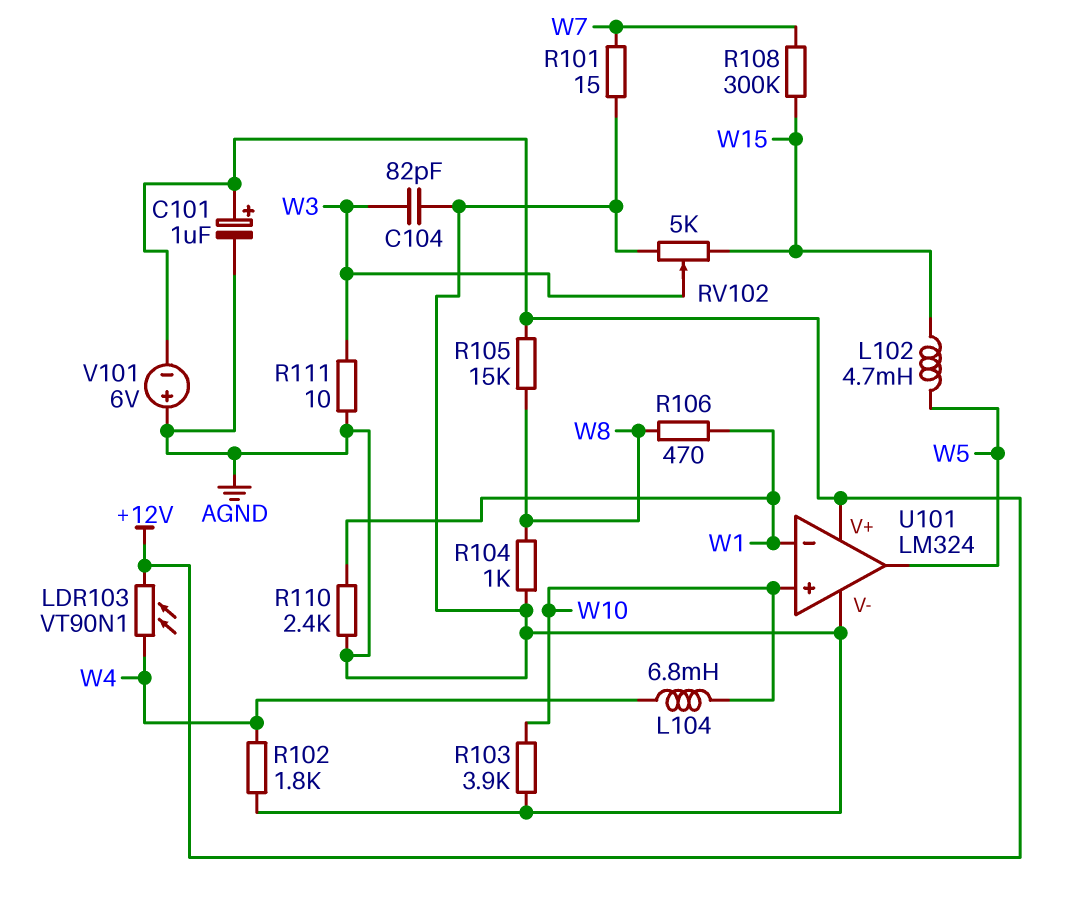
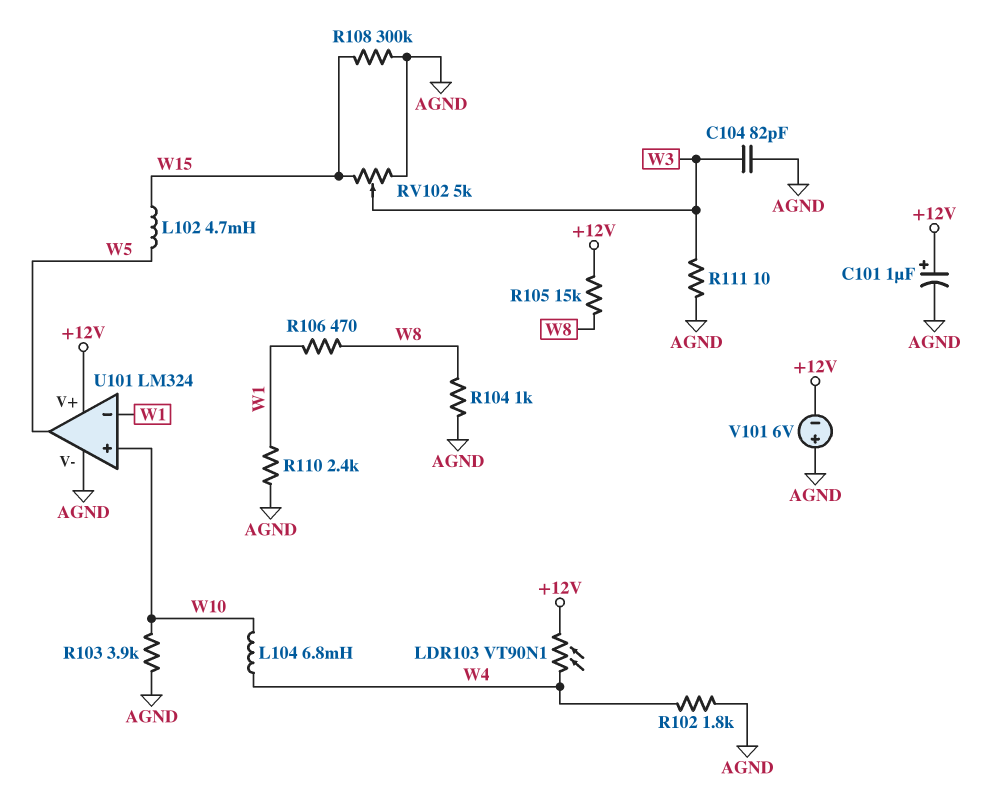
R101: 15 (AGND, W7) -> none
R108: 300k (W7, W15) -> 300k (AGND, W15)

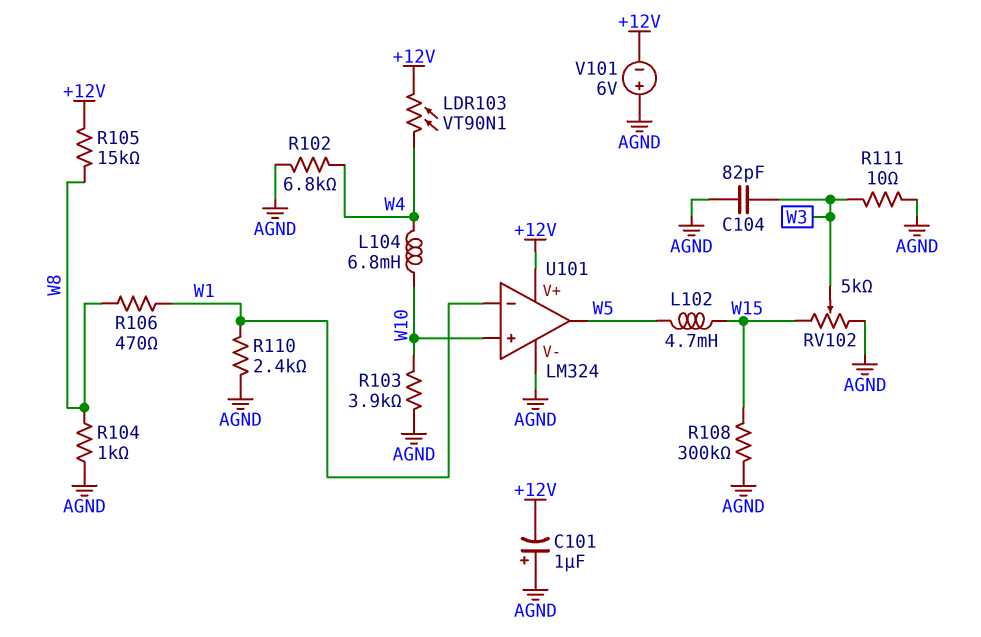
C101: 1uF (plus +12V, minus AGND) -> 1uF (plus AGND, minus +12V)
R102: 1.8k (AGND, W4) -> 6.8k (AGND, W4)

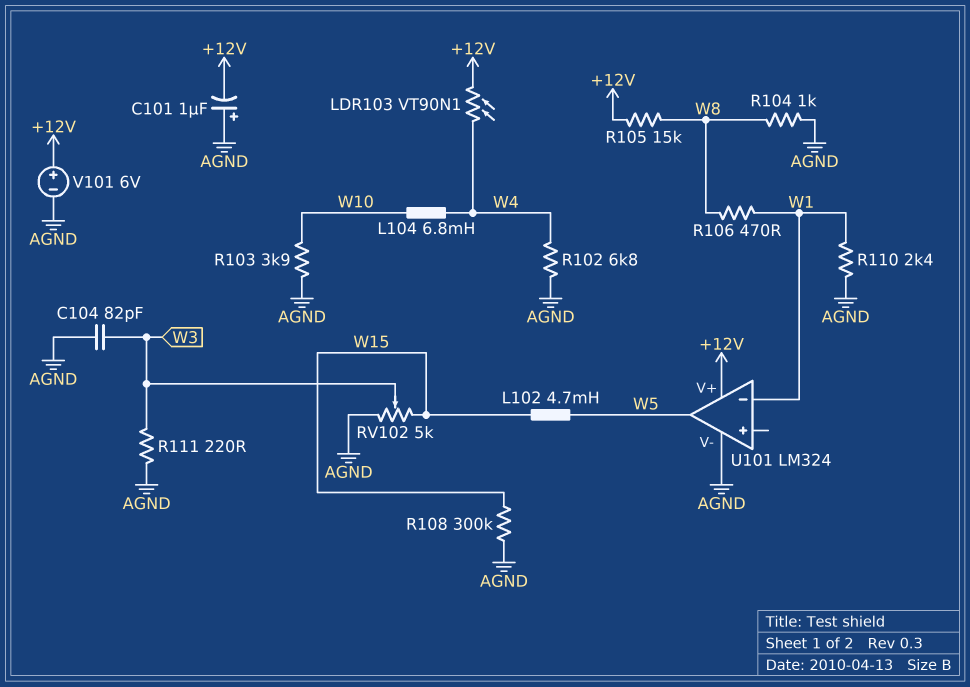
R111: 10 (AGND, W3) -> 220 (AGND, W3)
U101 pin in+: W10 -> none
V101: 6V (plus AGND, minus +12V) -> 6V (plus +12V, minus AGND)

